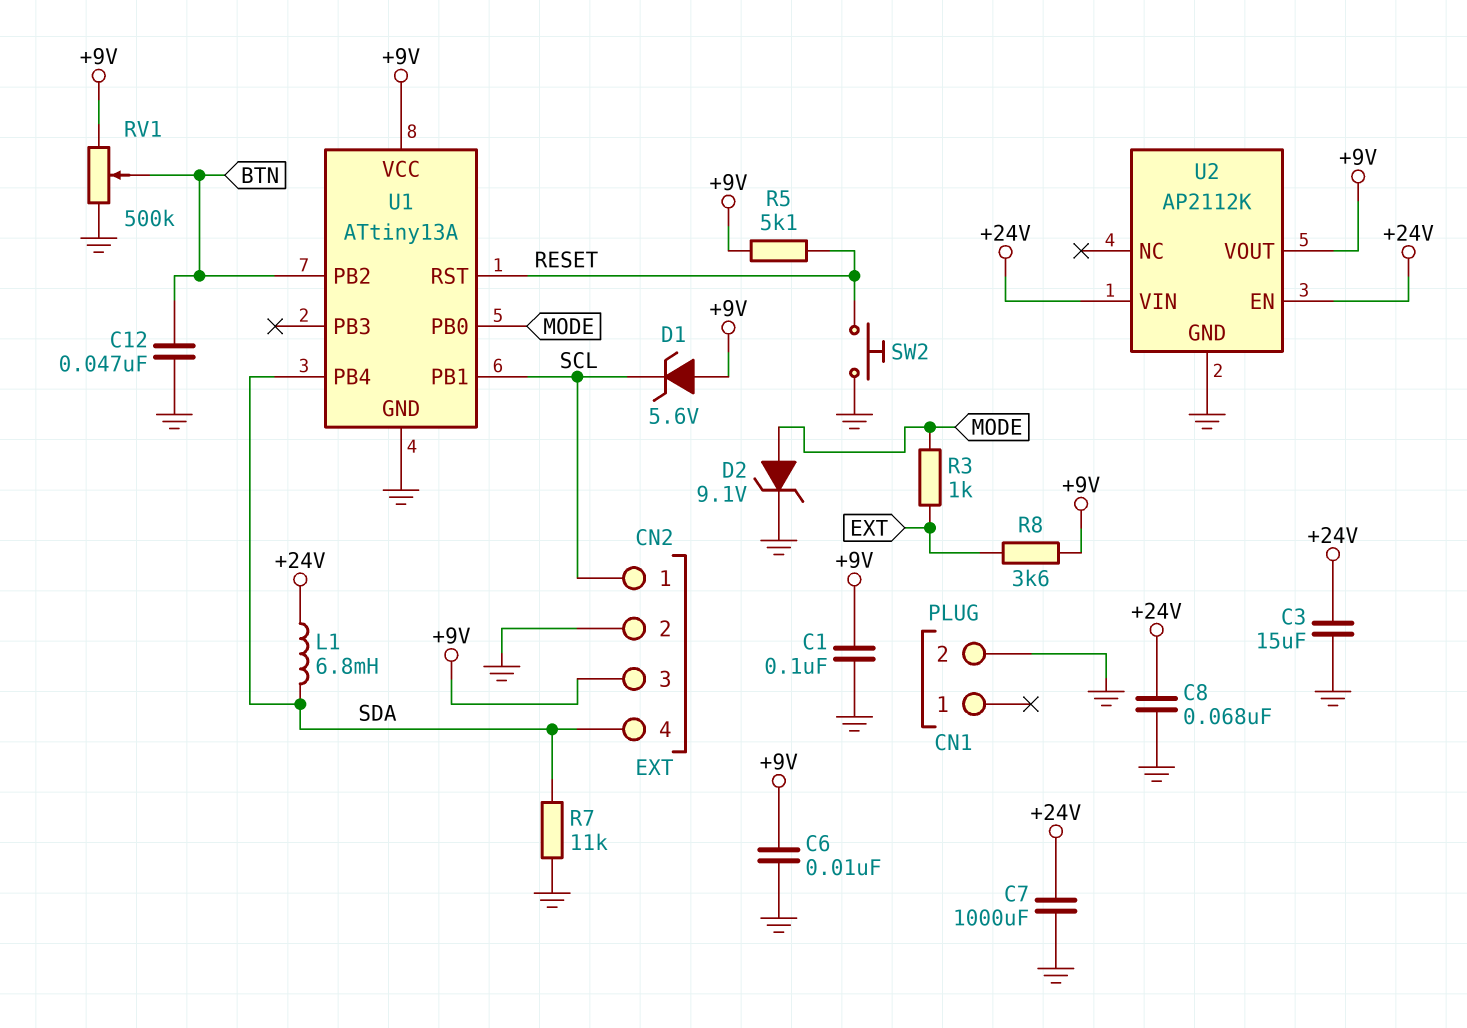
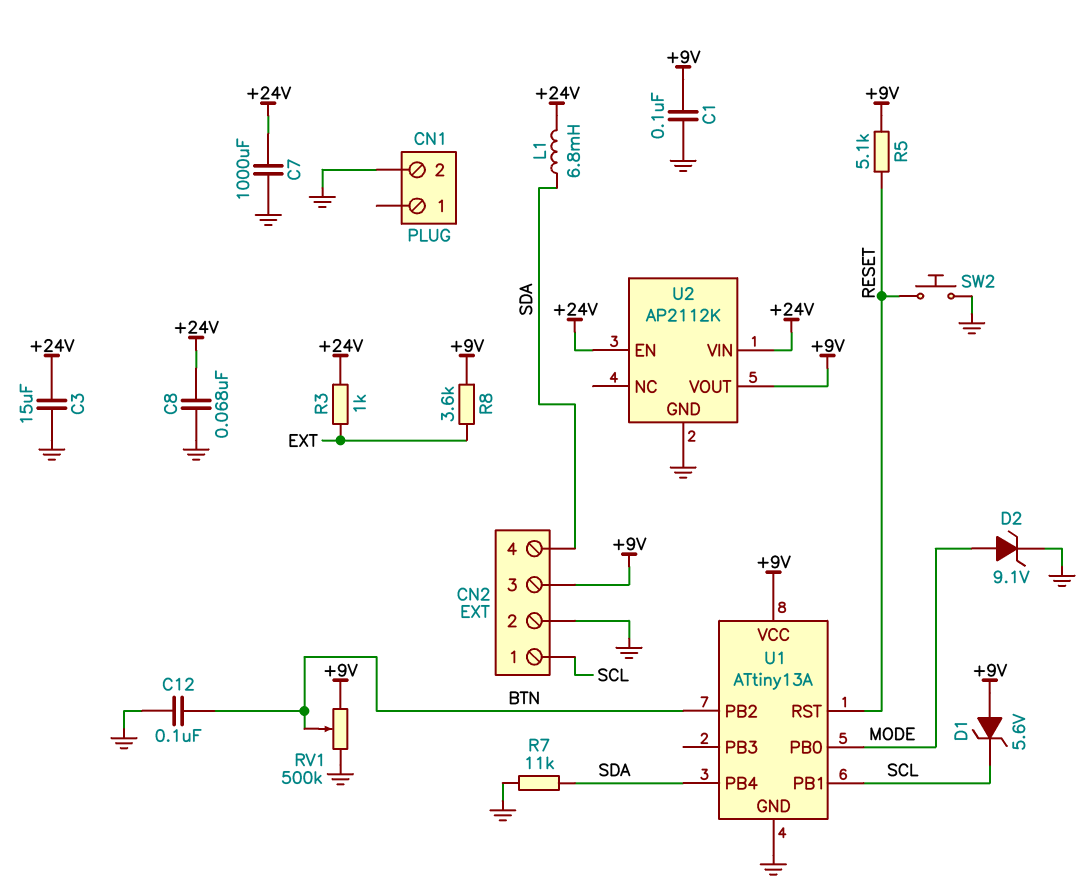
C6: 10nF (+9V, GND) -> none
C12: 47nF (BTN, GND) -> 100nF (BTN, GND)
R3: 1k (EXT, MODE) -> 1k (+24V, EXT)

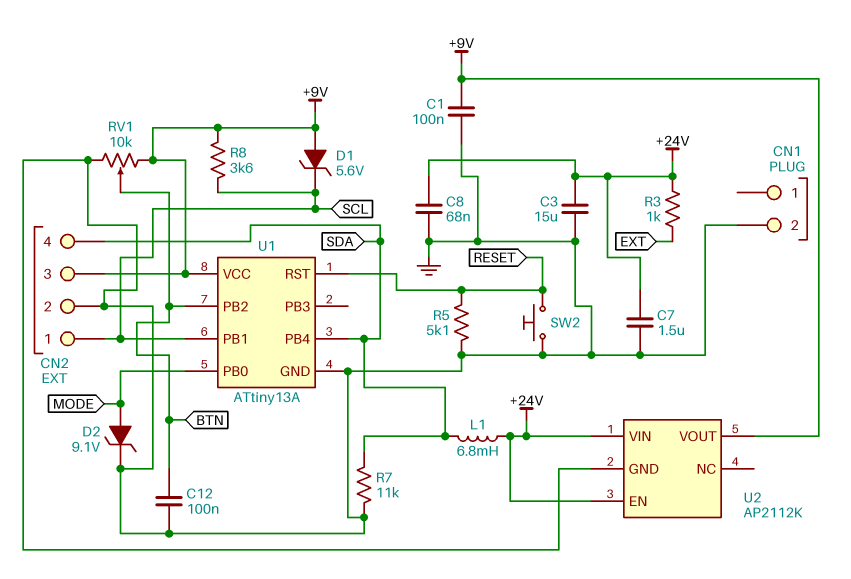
C7: 1000uF (+24V, GND) -> 1.5uF (+24V, GND)
R5: 5.1k (+9V, RESET) -> 5.1k (GND, RESET)
R8: 3.6k (+9V, EXT) -> 3.6k (+9V, SCL)
RV1: 500k (+9V, GND, wiper BTN) -> 10k (+9V, GND, wiper BTN)

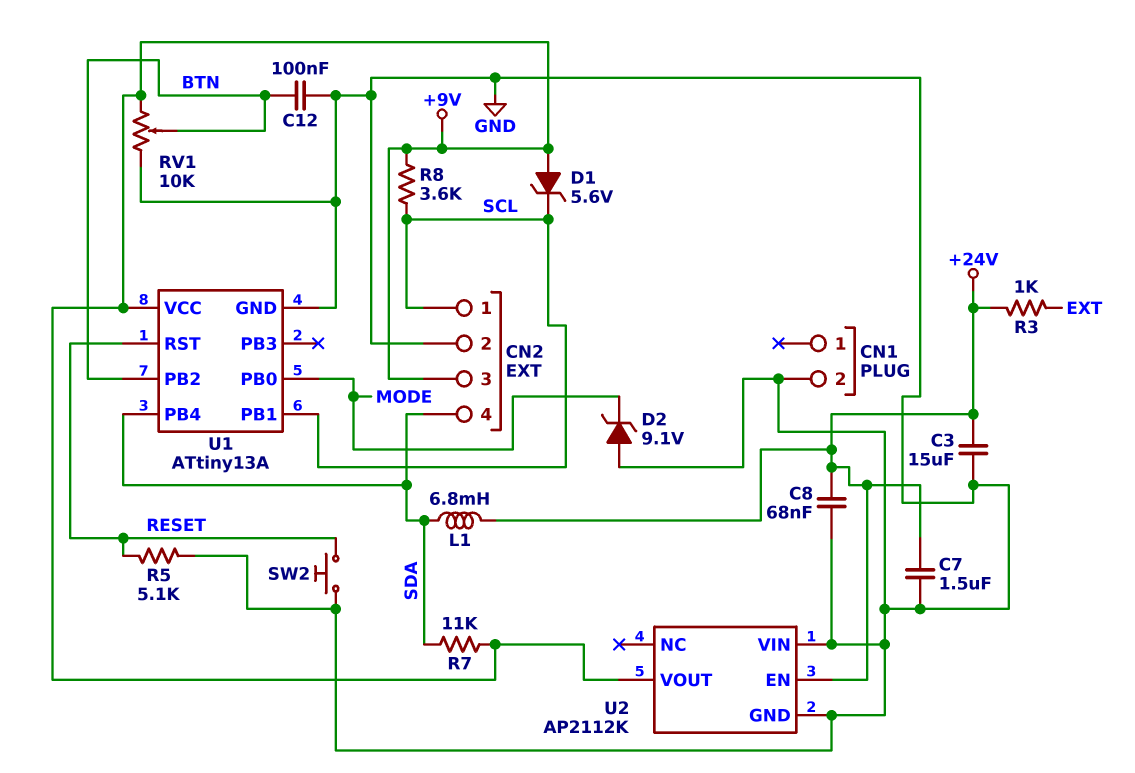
C1: 100nF (+9V, GND) -> none
D2: zener 9.1V (A MODE, K GND) -> zener 9.1V (A GND, K MODE)
R7: 11k (GND, SDA) -> 11k (+9V, SDA)
U2 pin VIN: +24V -> GND

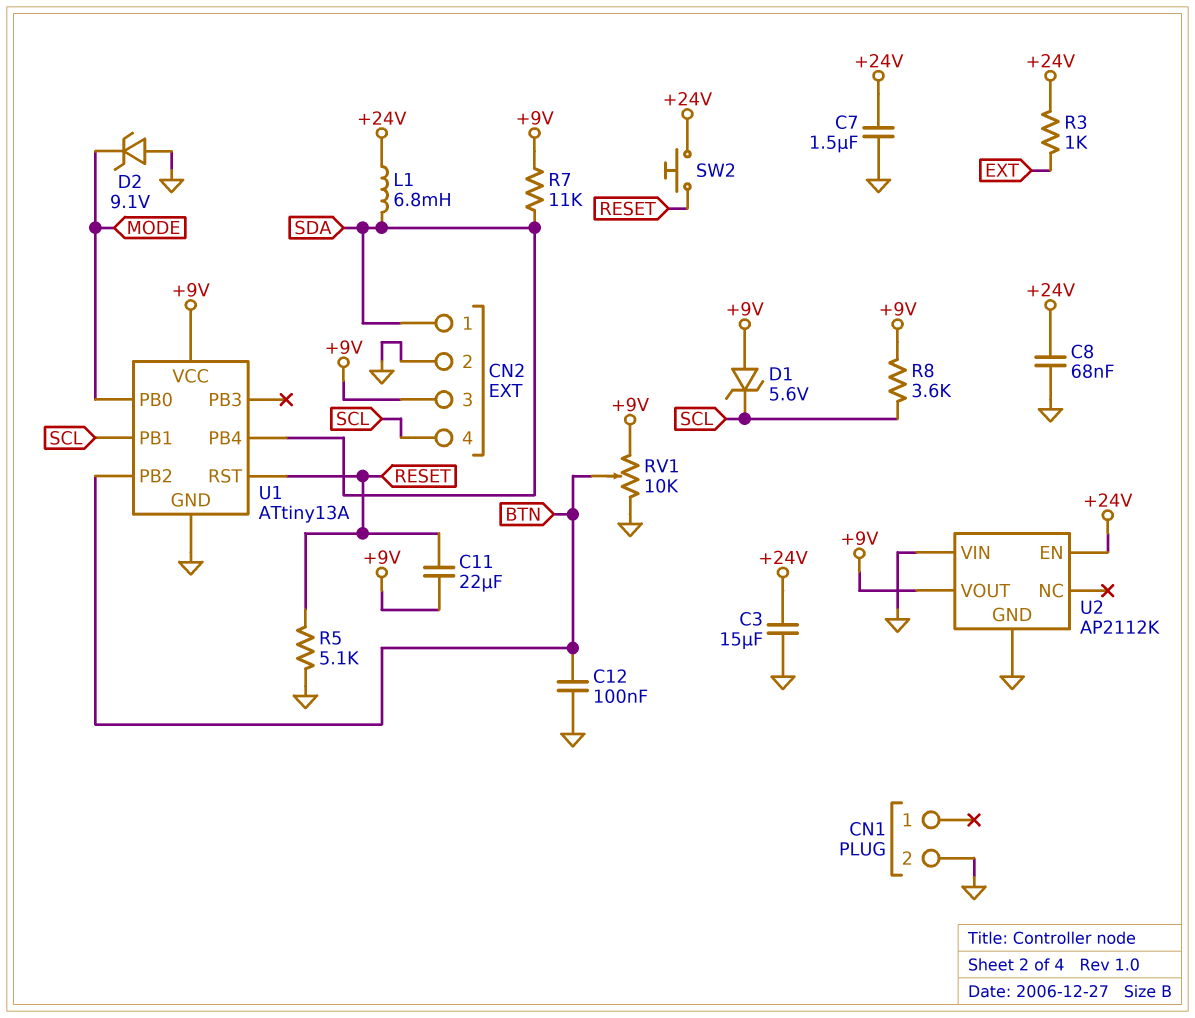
C11: none -> 22uF (+9V, RESET)
CN2 pin 1: SCL -> SDA
CN2 pin 4: SDA -> SCL
SW2: button (GND, RESET) -> button (+24V, RESET)

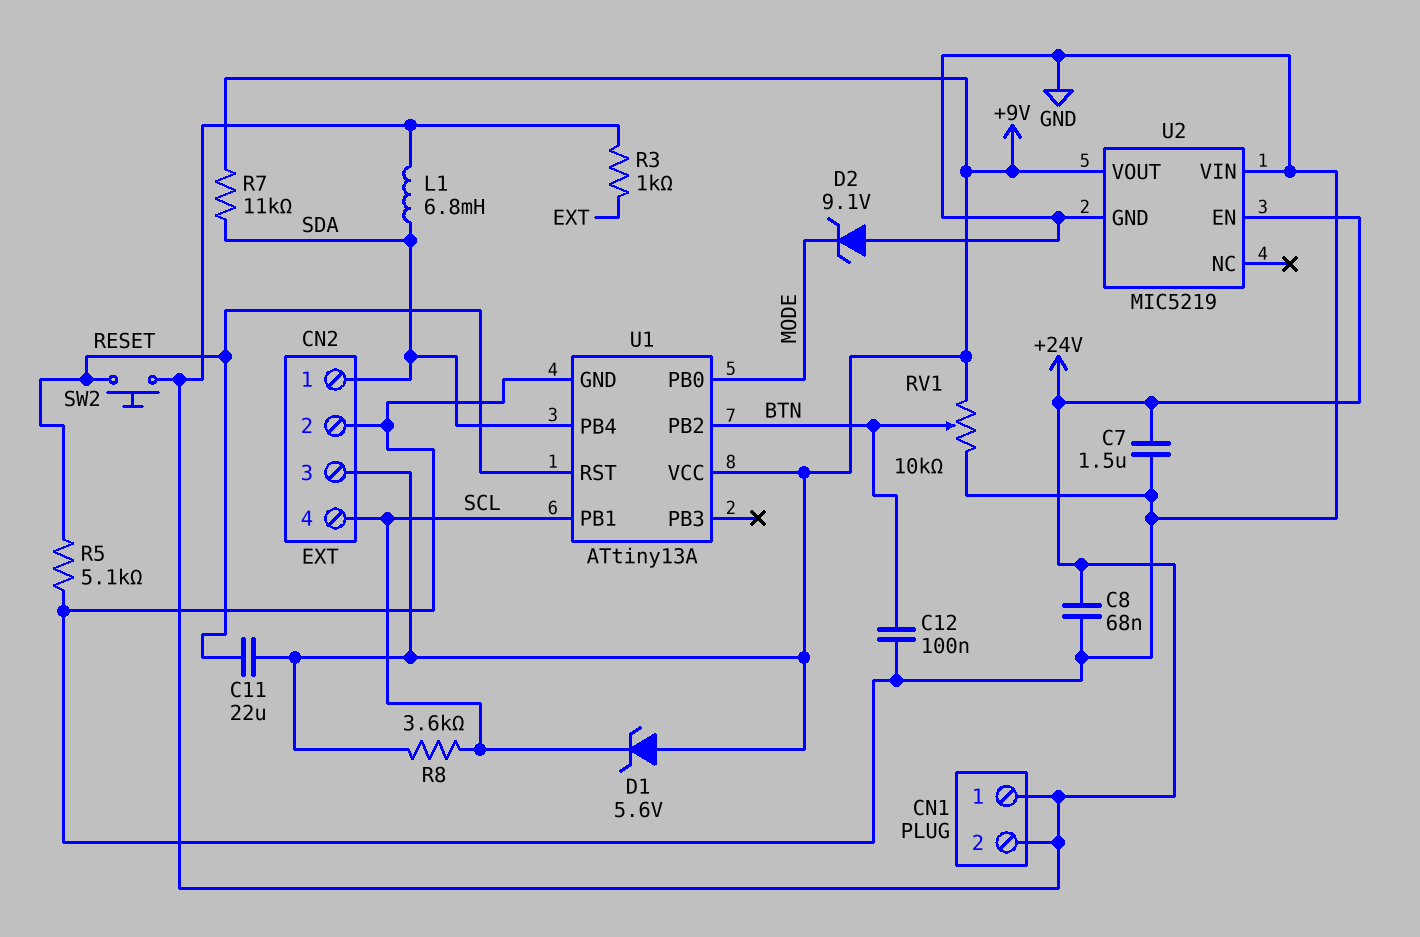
C3: 15uF (+24V, GND) -> none
CN1 pin 1: none -> +24V
CN1 pin 2: GND -> +24V
U2: AP2112K -> MIC5219

